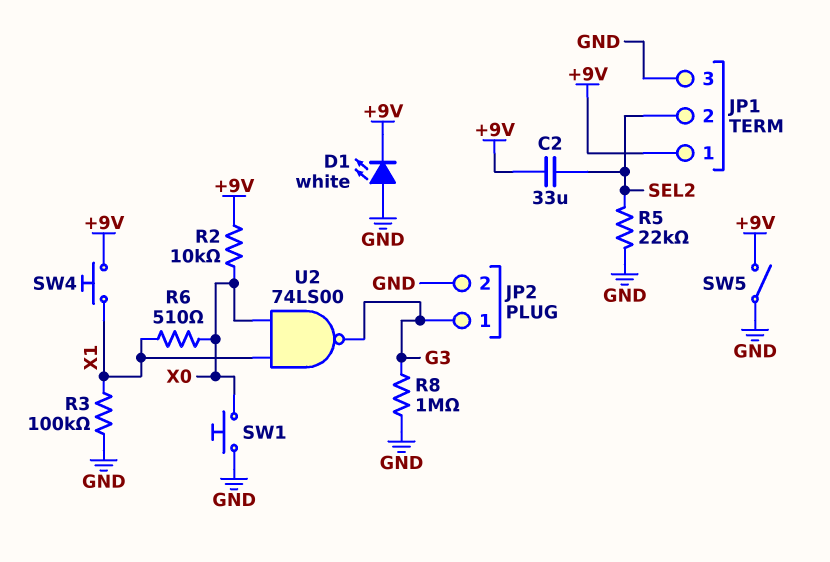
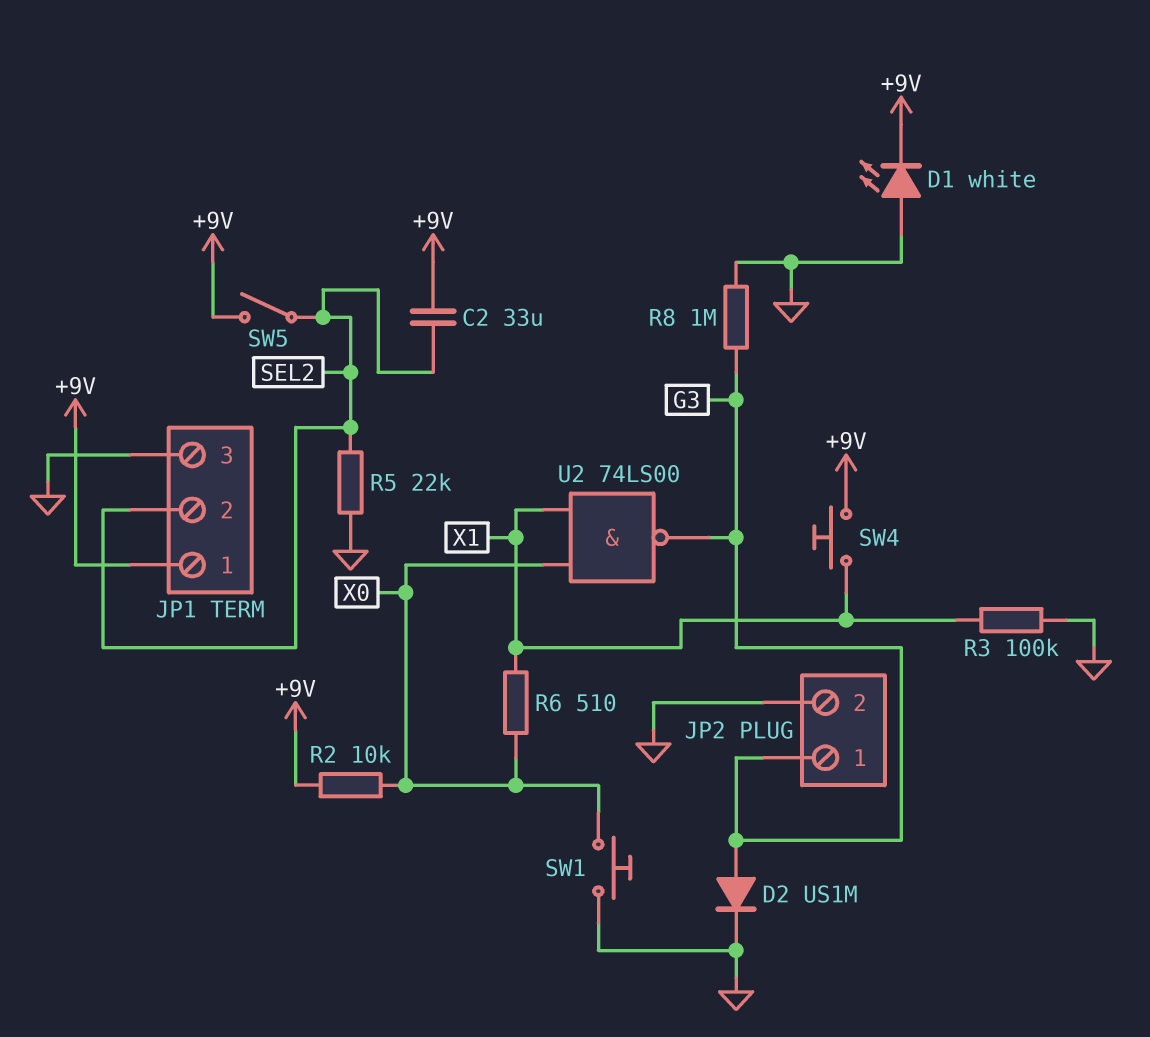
D2: none -> diode US1M (A G3, K GND)
SW5: switch (+9V, GND) -> switch (+9V, SEL2)

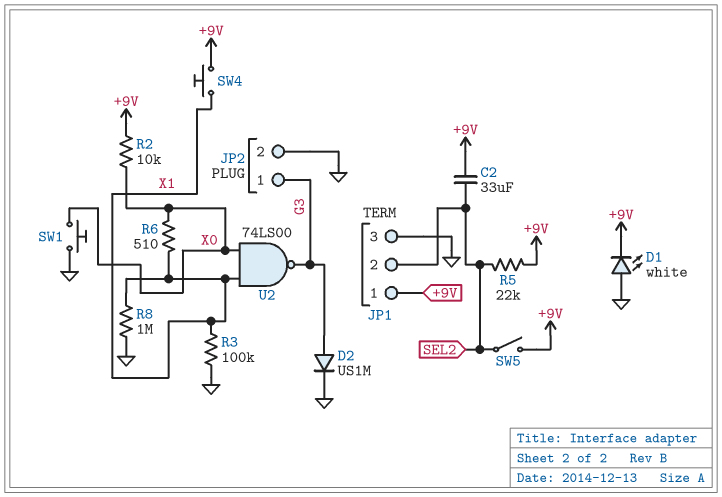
R5: 22k (GND, SEL2) -> 22k (+9V, SEL2)
R8: 1M (G3, GND) -> 1M (GND, X1)

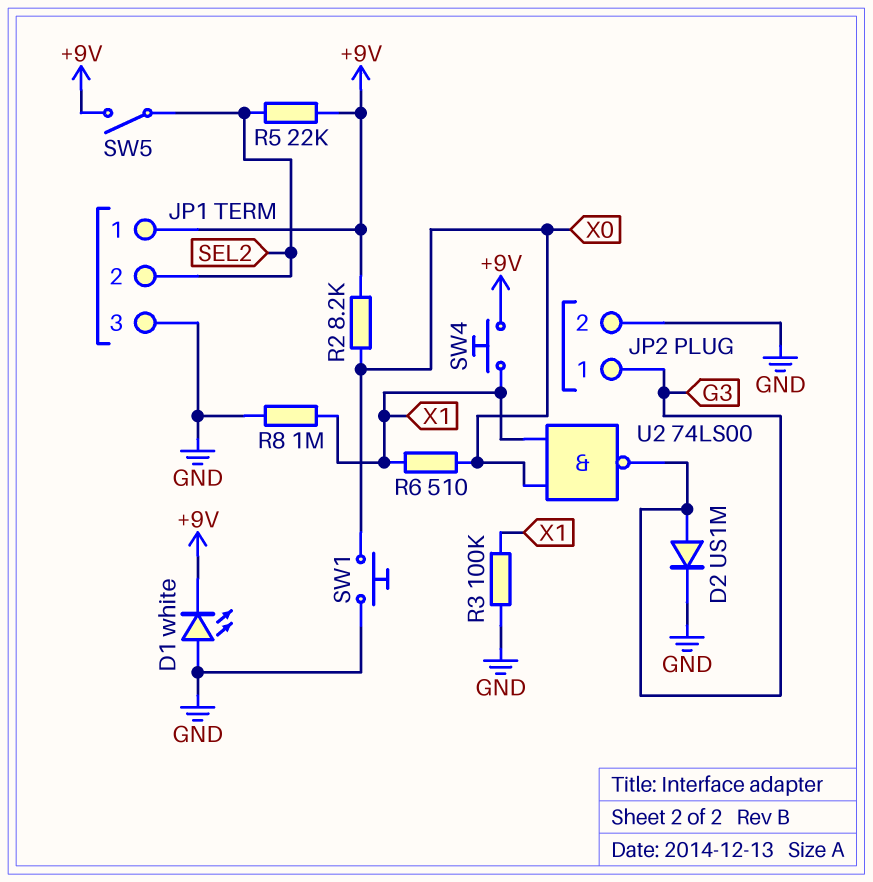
C2: 33uF (+9V, SEL2) -> none
R2: 10k (+9V, X0) -> 8.2k (+9V, X0)

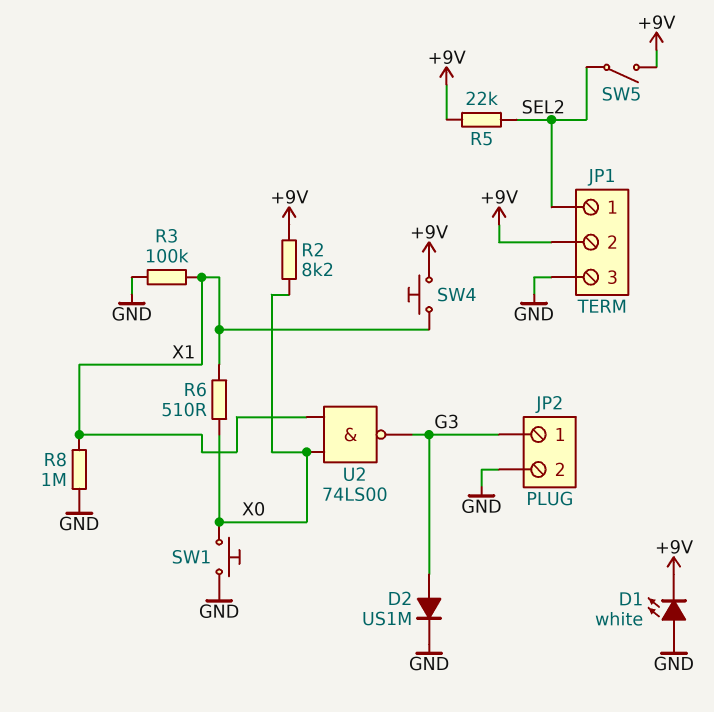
JP1 pin 1: +9V -> SEL2
JP1 pin 2: SEL2 -> +9V

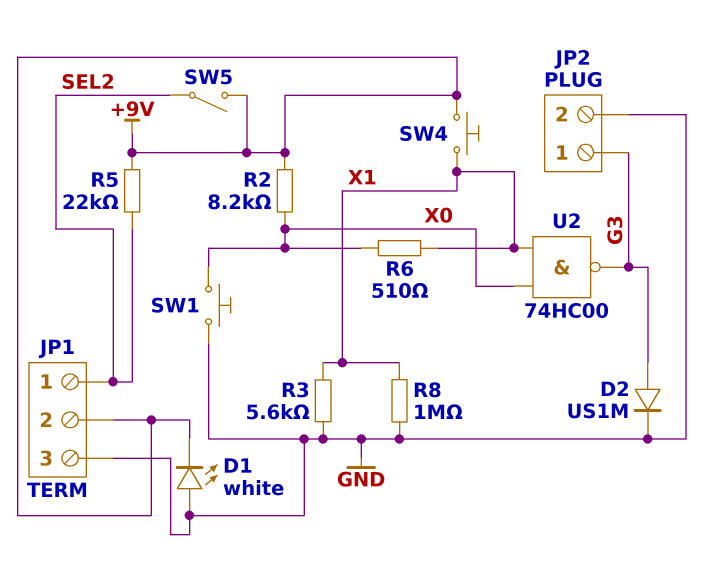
R3: 100k (GND, X1) -> 5.6k (GND, X1)
U2: NAND 74LS00 (in X0, in X1, out G3) -> NAND 74HC00 (in X0, in X1, out G3)

